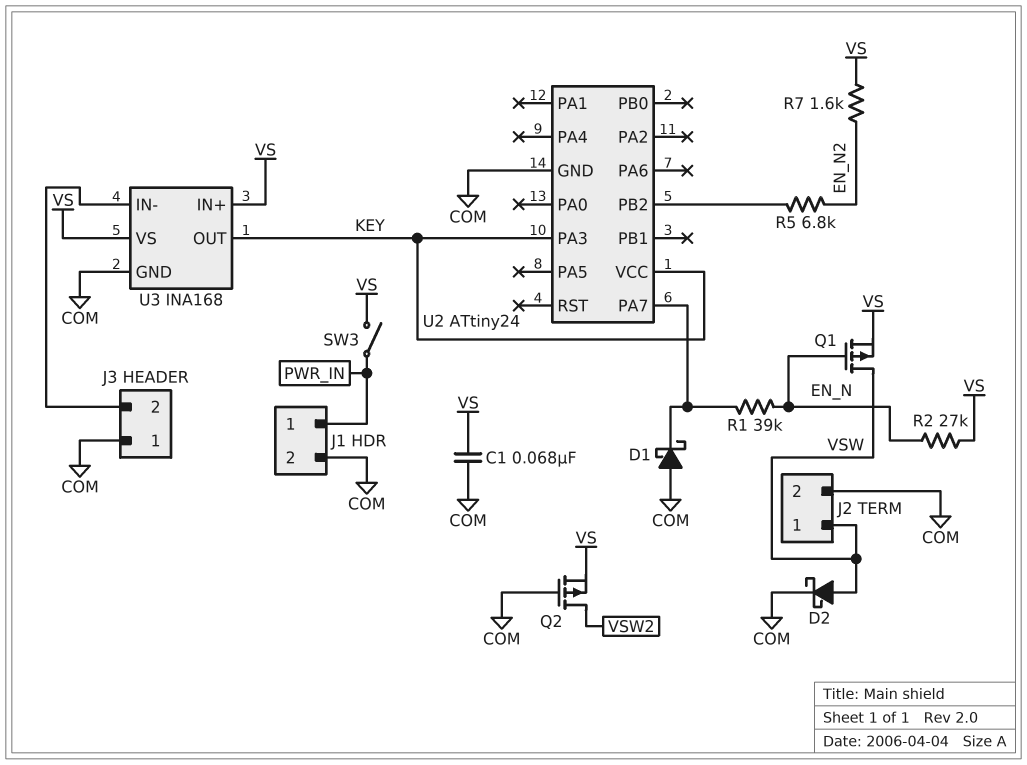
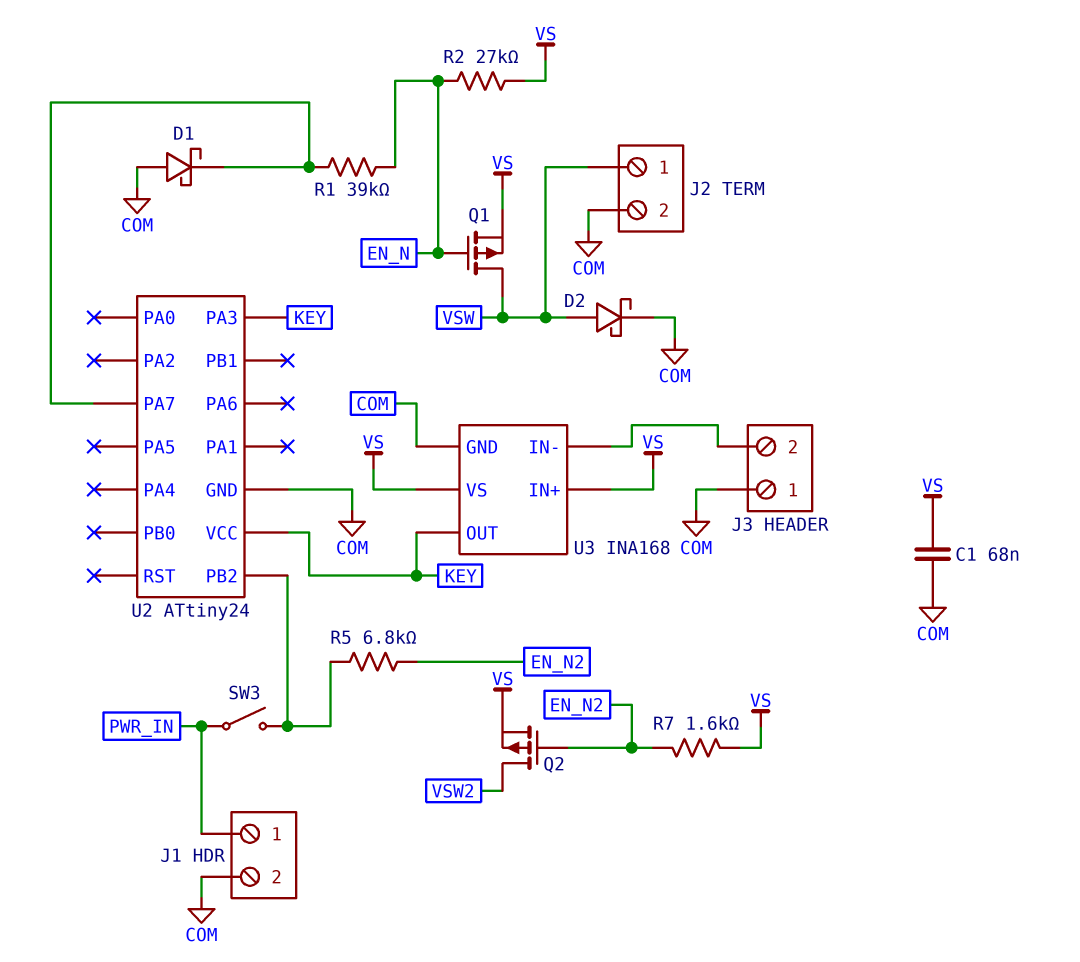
Q2: PMOS (G COM, D VSW2, S VS) -> PMOS (G EN_N2, D VSW2, S VS)
SW3: switch (PWR_IN, VS) -> switch (PWR_IN, U2/PB2)

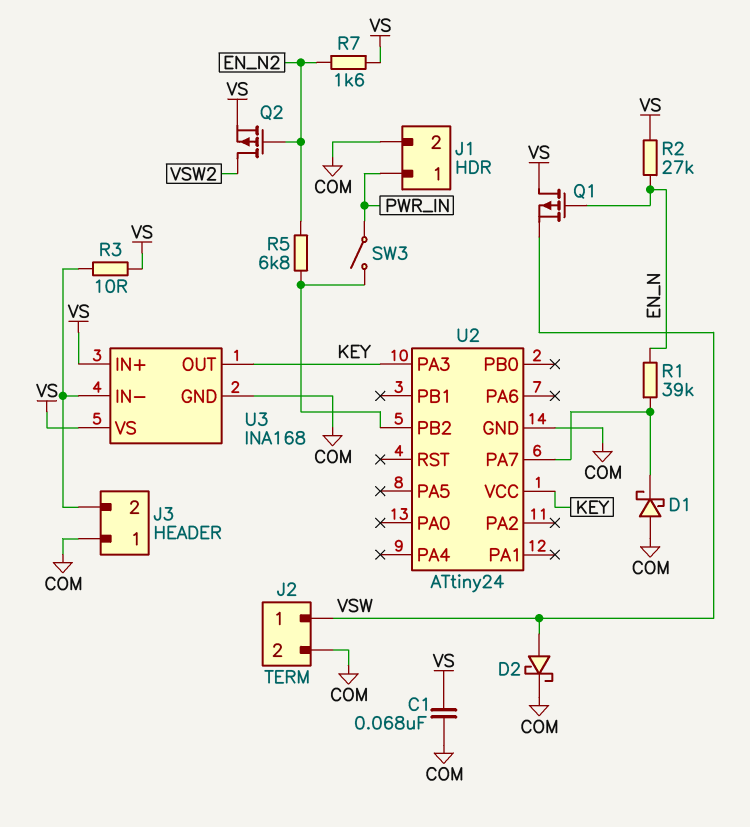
Q1: PMOS (G EN_N, D VSW, S VS) -> PMOS (G EN_N, D VS, S VSW)
R3: none -> 10 (J3/2, VS)

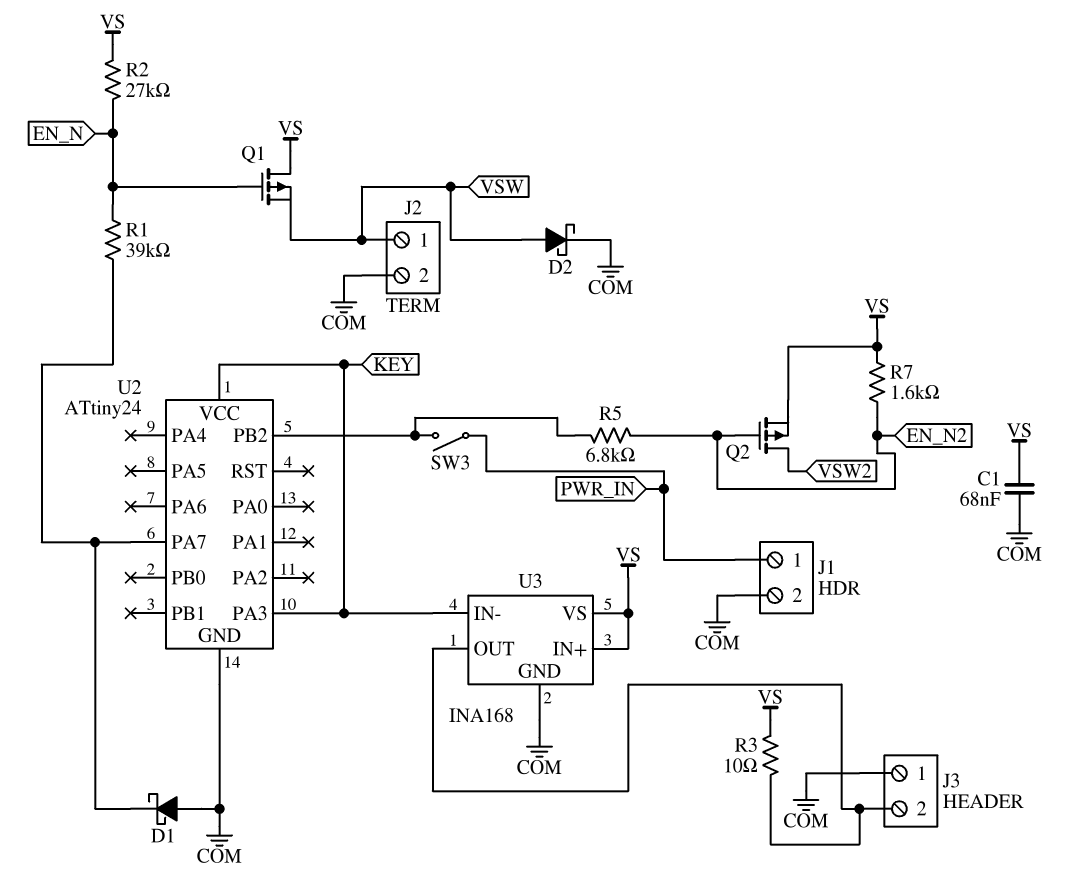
U3 pin IN-: J3/2 -> KEY
U3 pin OUT: KEY -> J3/2

